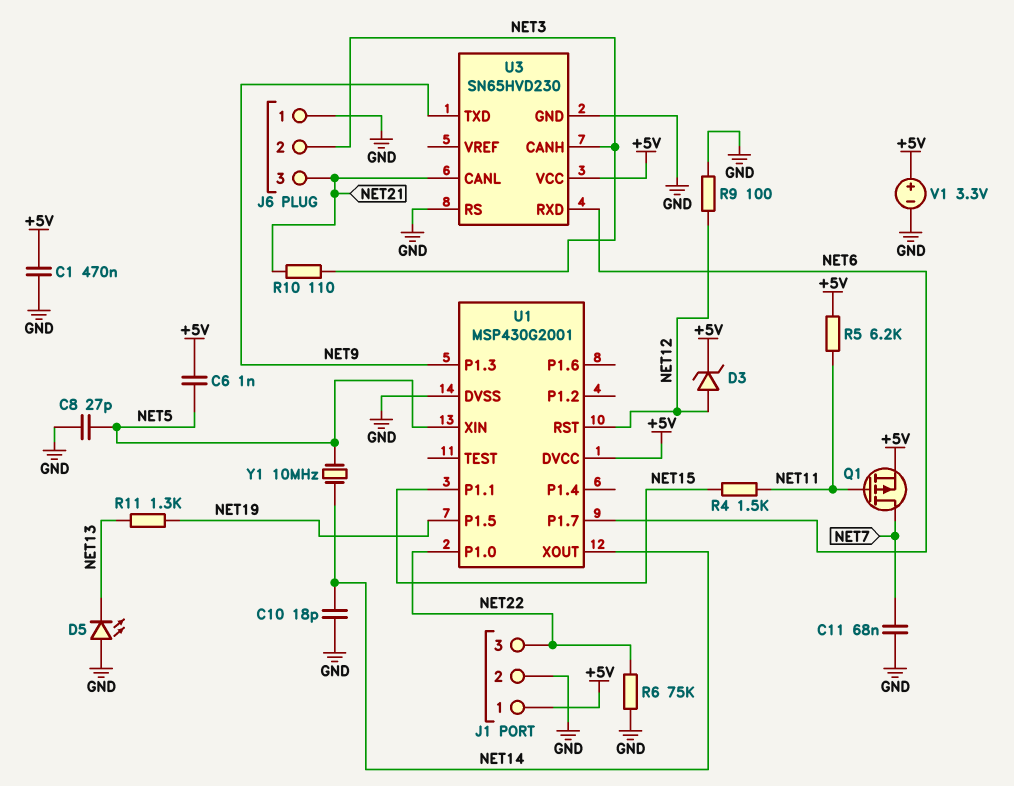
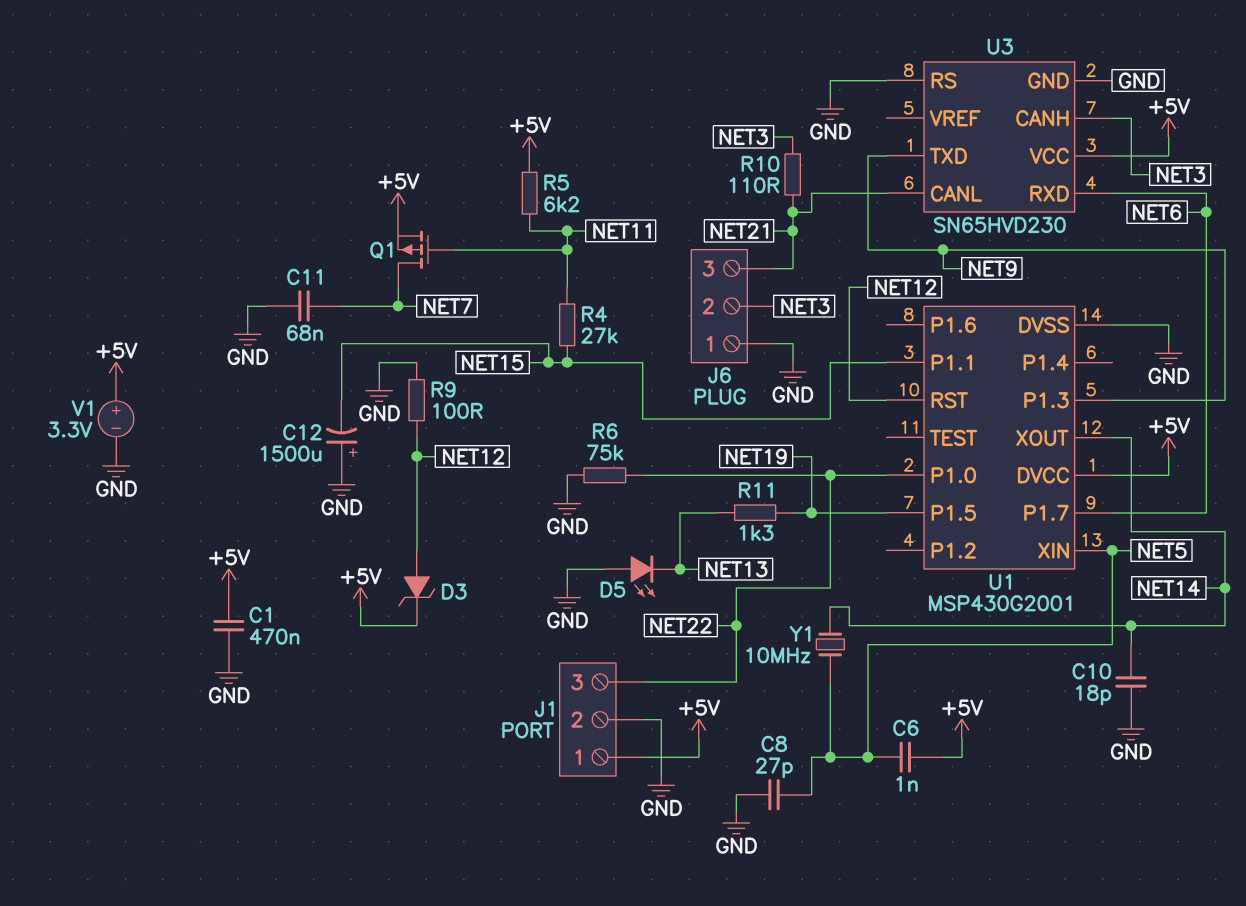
C12: none -> 1500uF (plus GND, minus NET15)
R4: 1.5k (NET11, NET15) -> 27k (NET11, NET15)

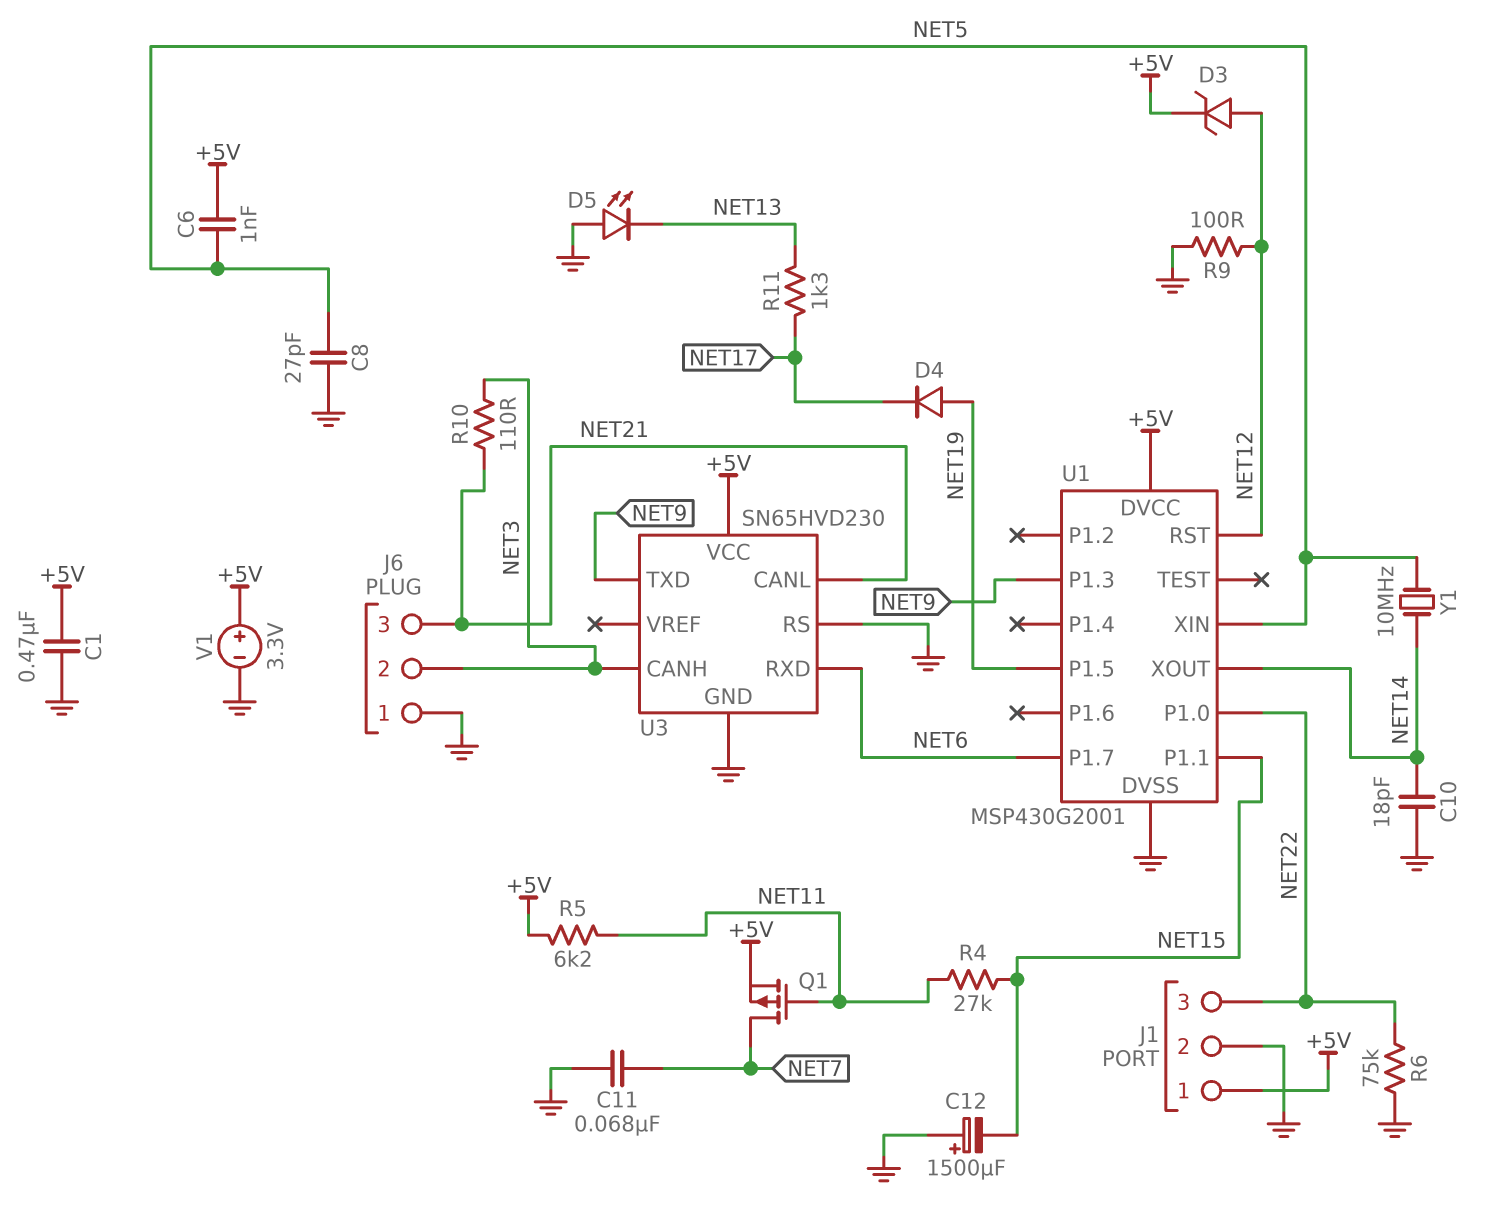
D4: none -> diode (A NET19, K NET17)
R11: 1.3k (NET13, NET19) -> 1.3k (NET13, NET17)

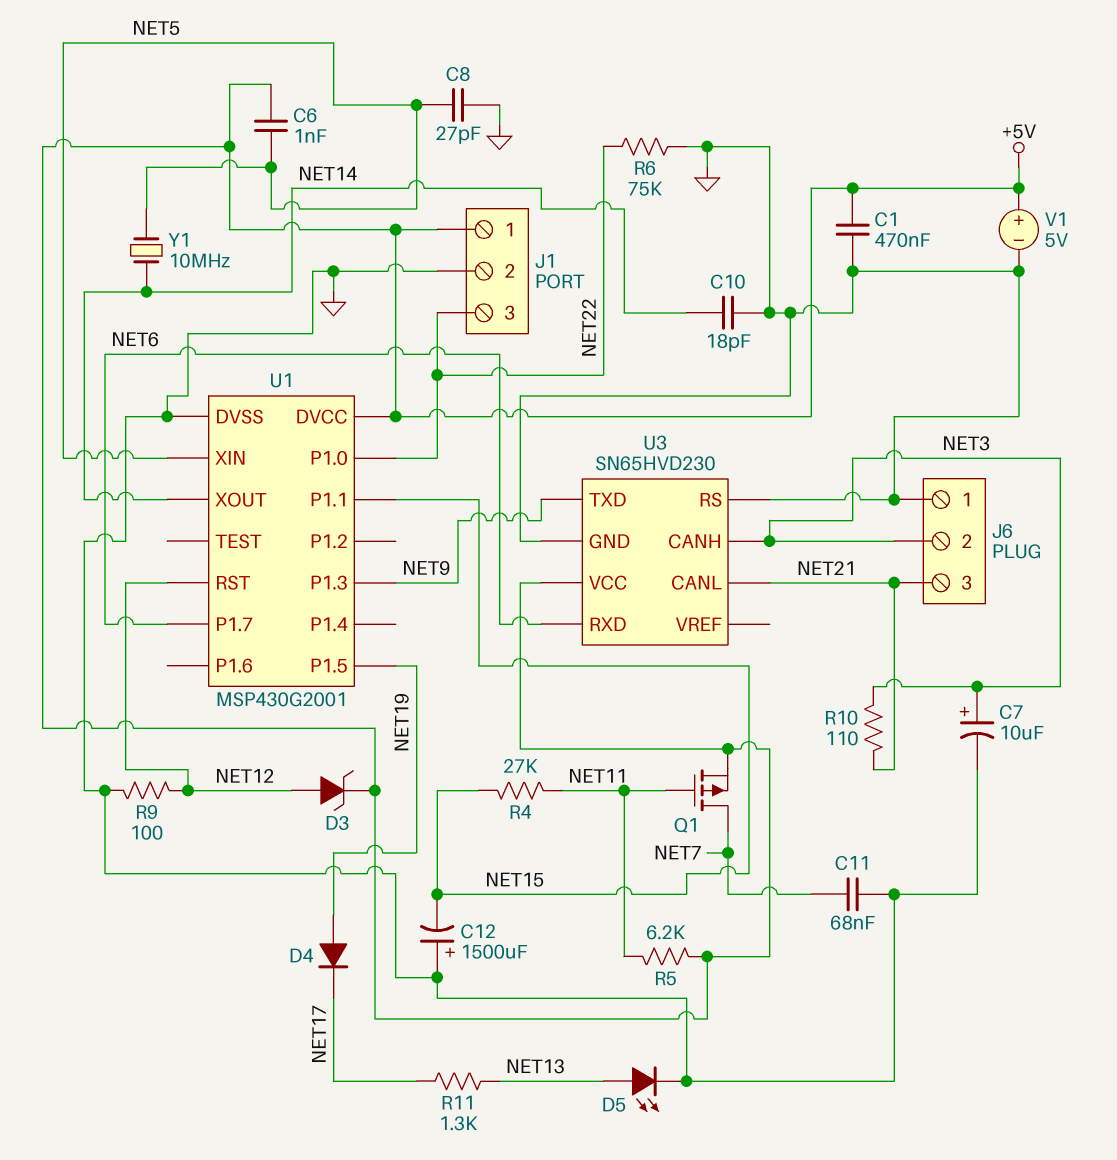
C7: none -> 10uF (plus NET3, minus GND)
D5: LED (A GND, K NET13) -> LED (A NET13, K GND)
V1: 3.3V (plus +5V, minus GND) -> 5V (plus +5V, minus GND)

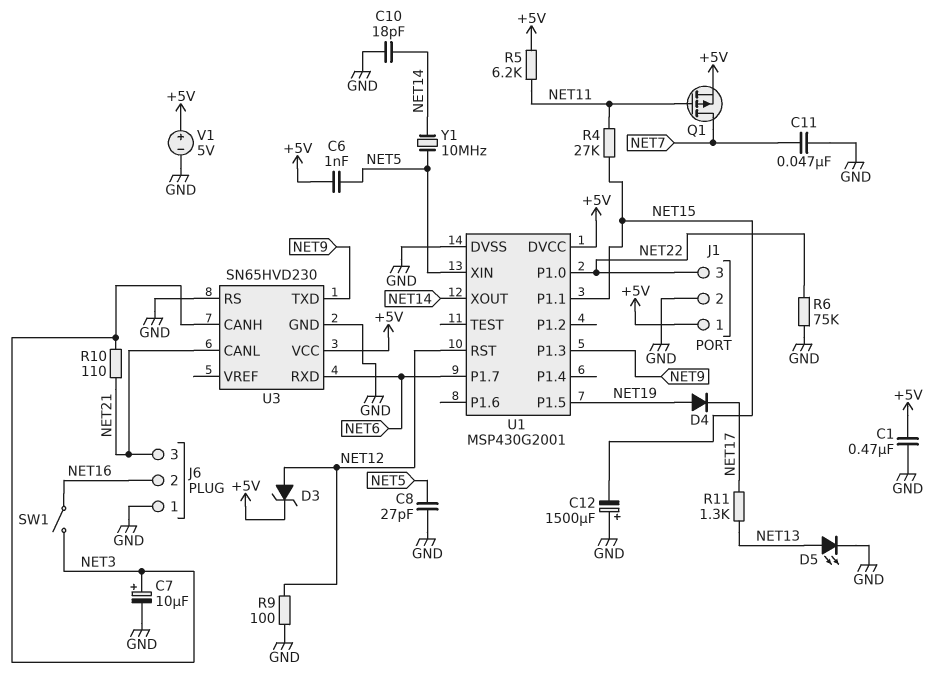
C11: 68nF (GND, NET7) -> 47nF (GND, NET7)
J6 pin 2: NET3 -> NET16
SW1: none -> switch (NET3, NET16)

